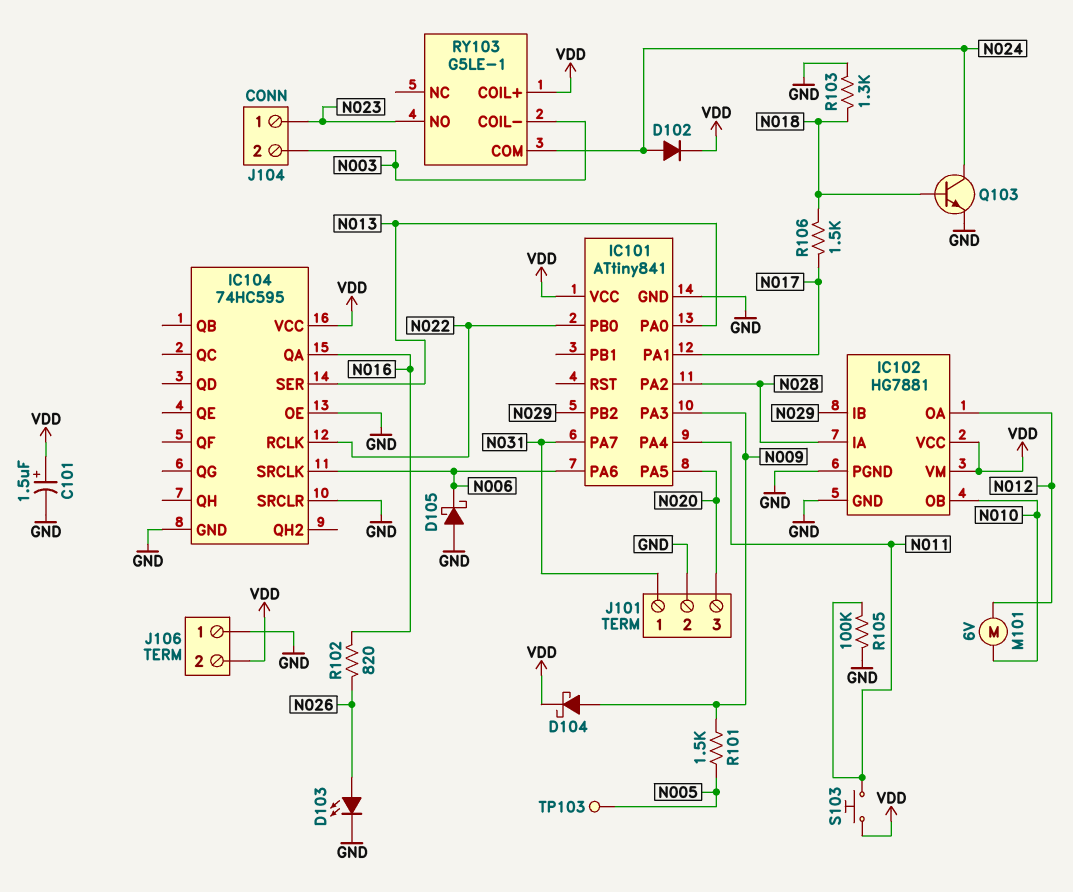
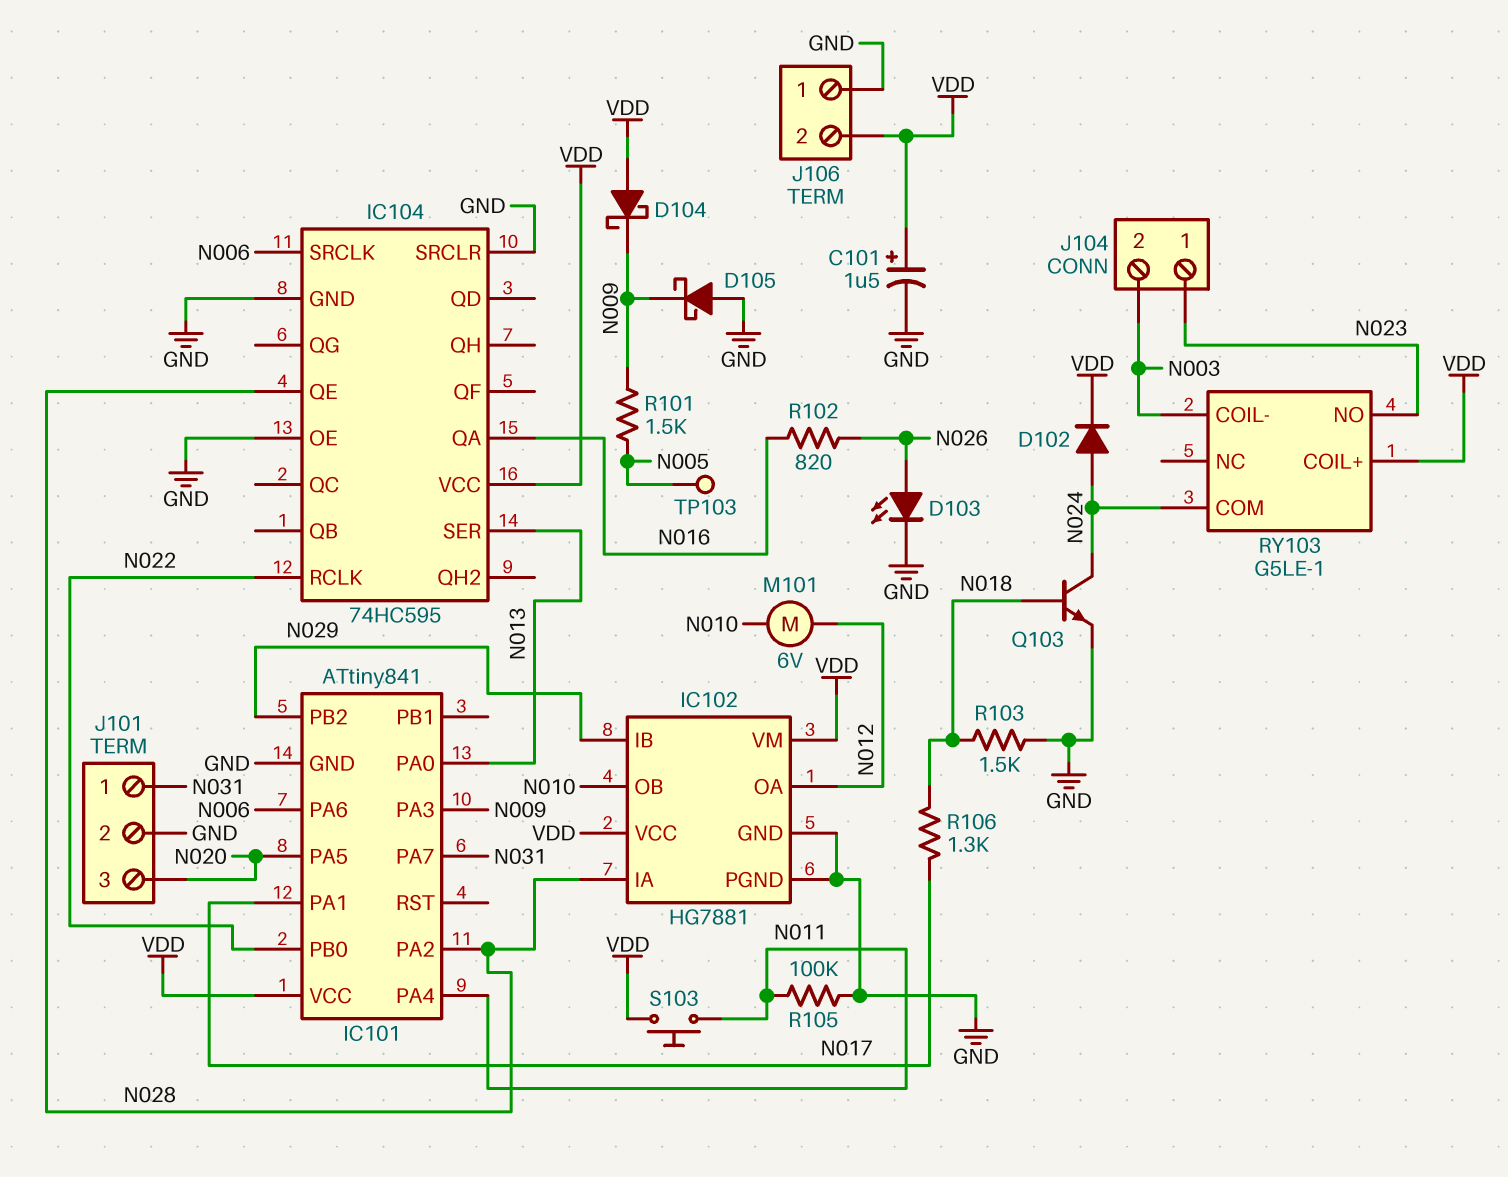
D104: schottky (A N009, K VDD) -> schottky (A VDD, K N009)
D105: schottky (A GND, K N006) -> schottky (A GND, K N009)
IC104 pin QE: none -> N028
R103: 1.3k (GND, N018) -> 1.5k (GND, N018)
R106: 1.5k (N017, N018) -> 1.3k (N017, N018)

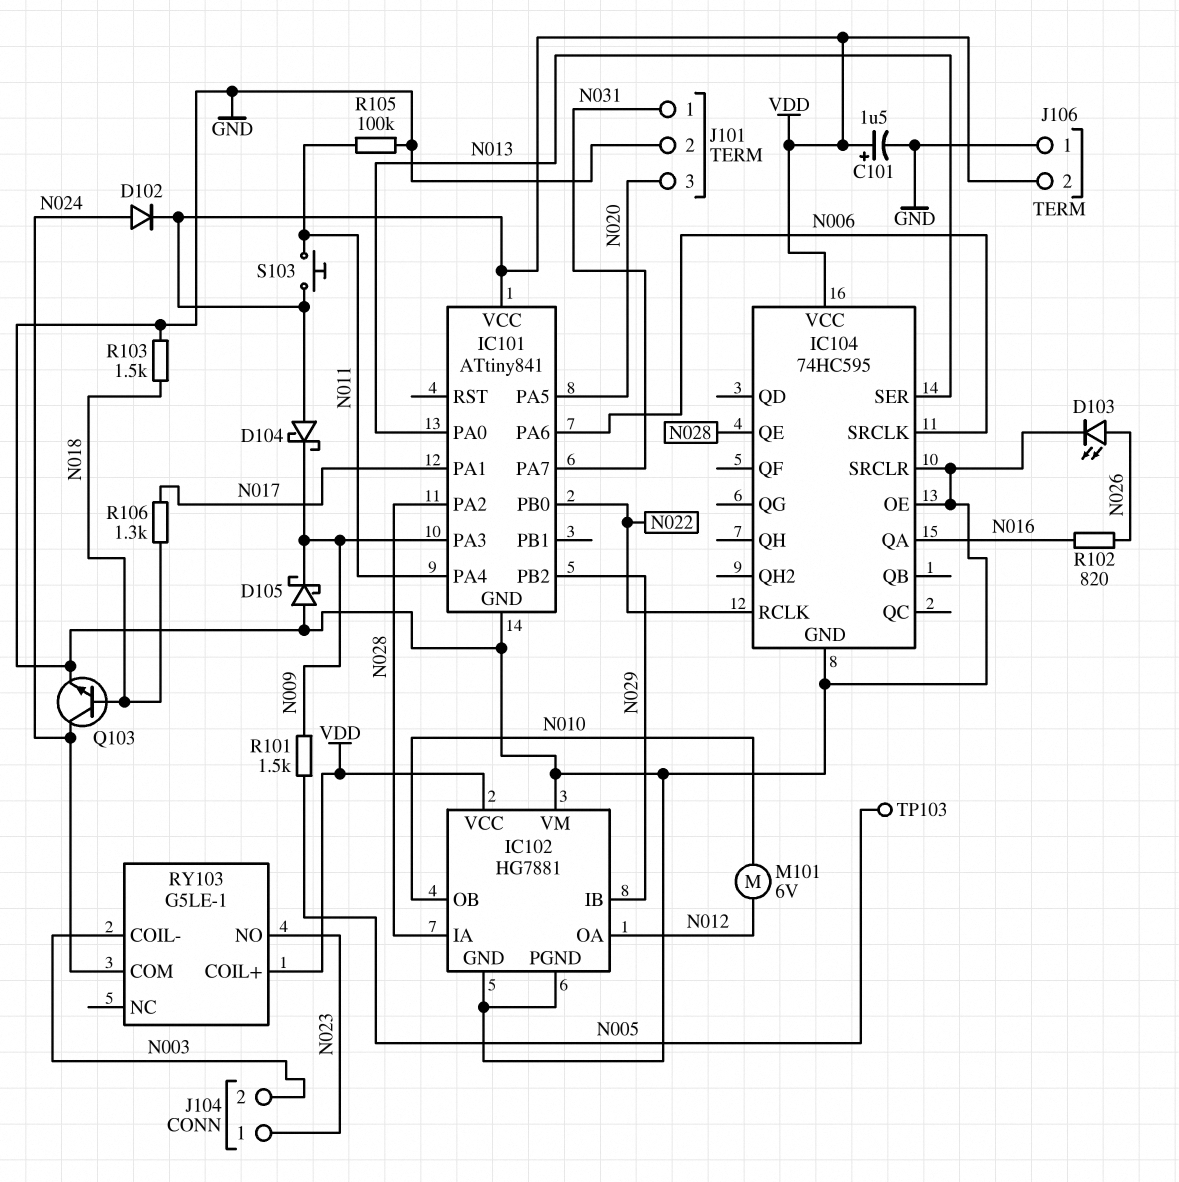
IC102 pin VM: VDD -> GND

